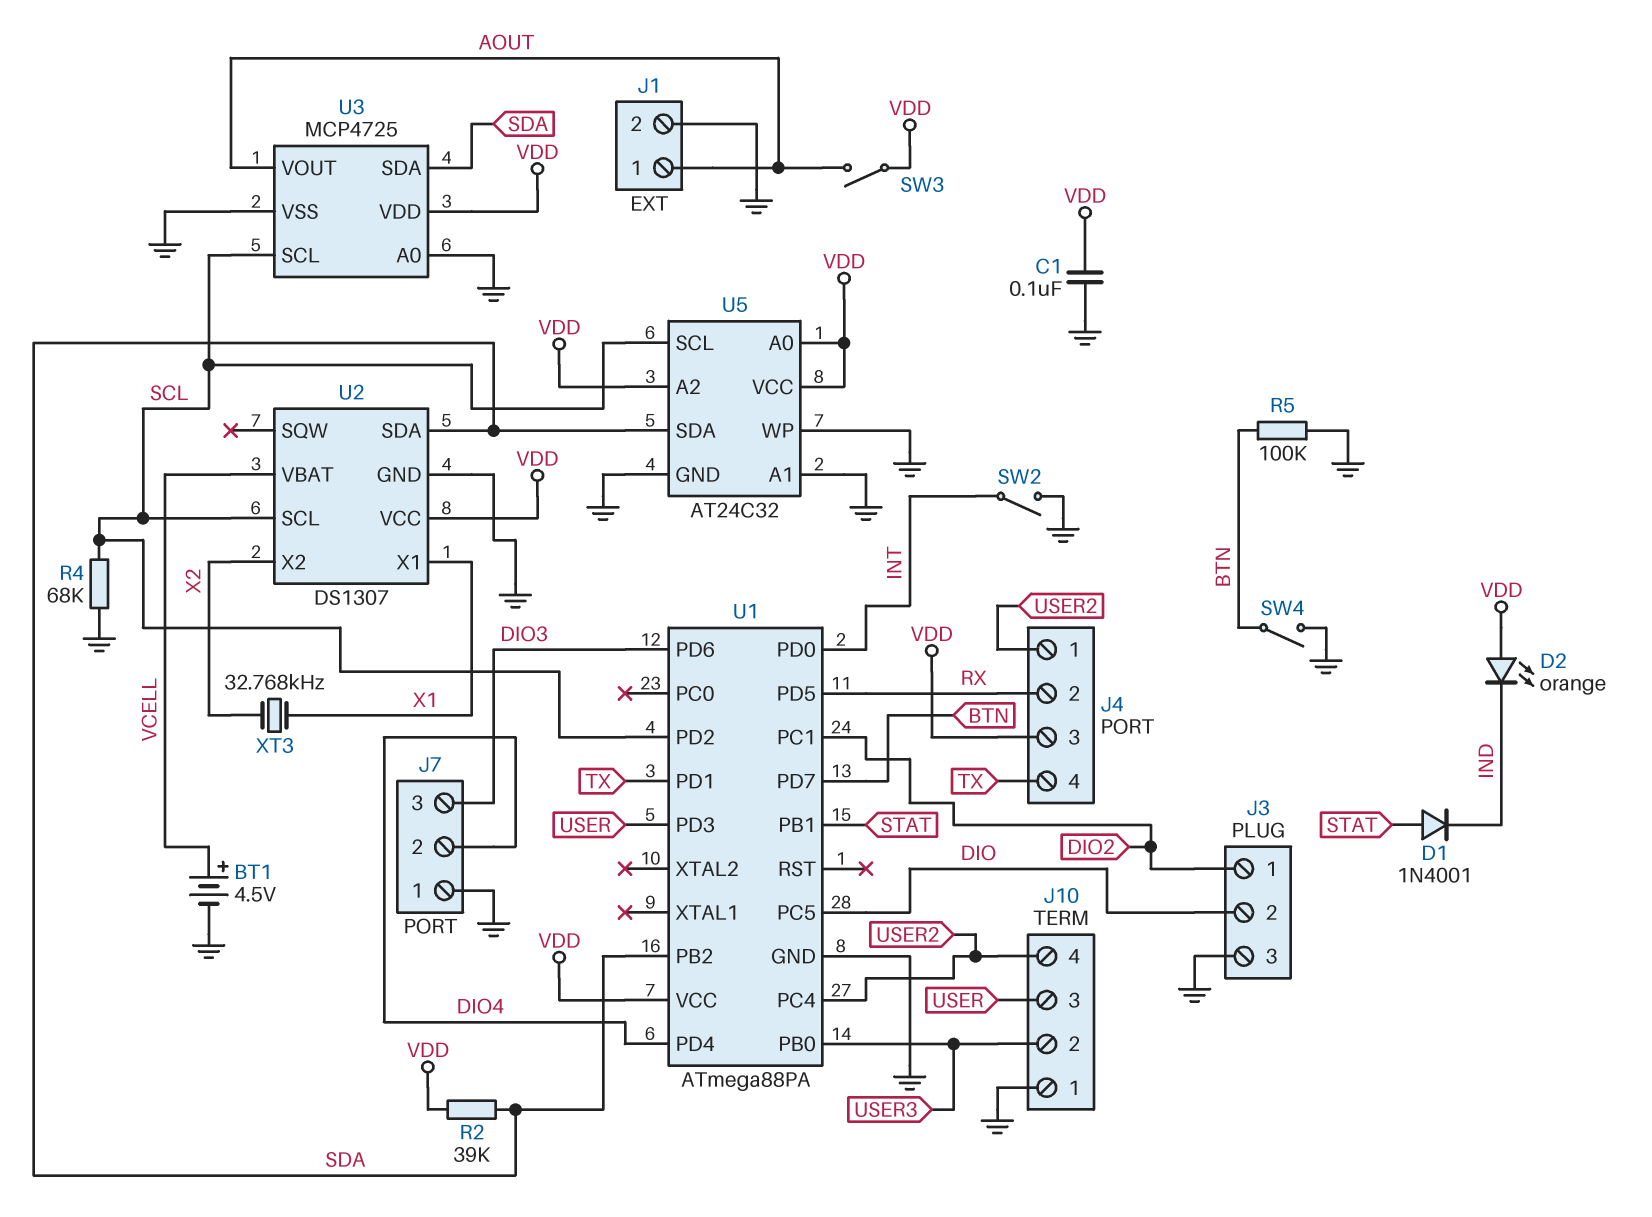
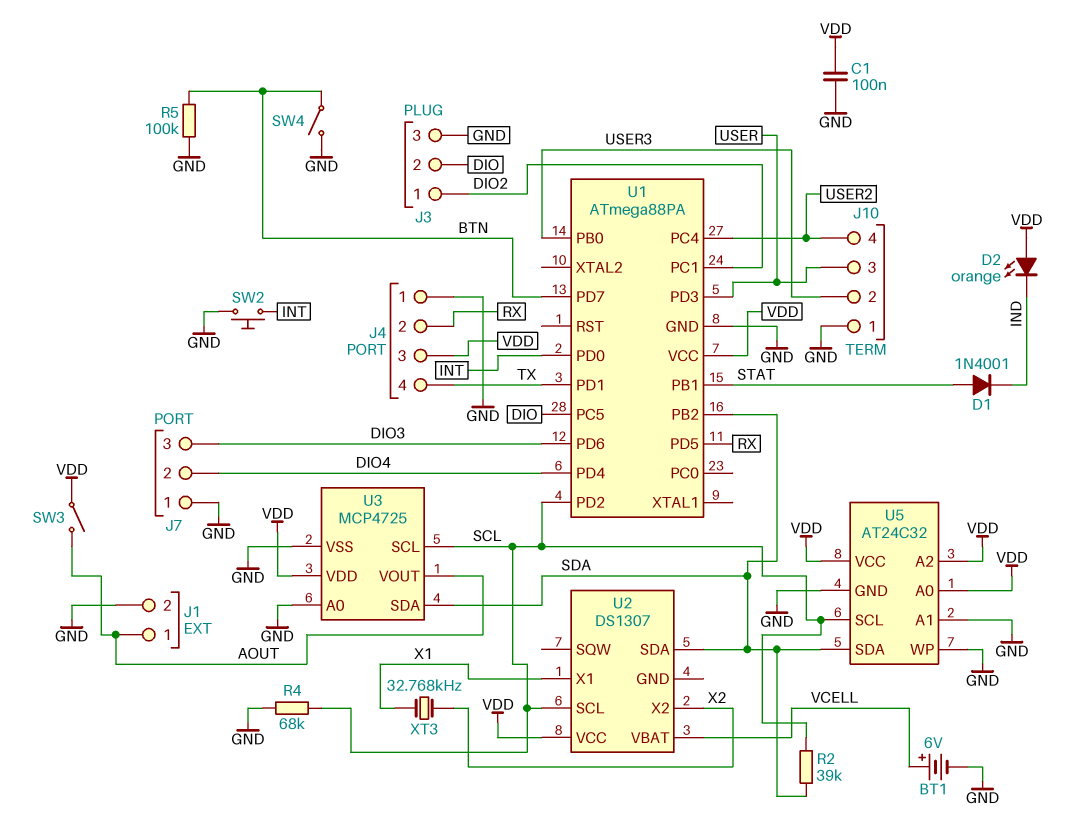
BT1: 4.5V (plus VCELL, minus GND) -> 6V (plus VCELL, minus GND)
J4 pin 1: USER2 -> GND
R2: 39k (SDA, VDD) -> 39k (SCL, SDA)
SW2: switch (GND, INT) -> button (GND, INT)
U2 pin GND: GND -> none

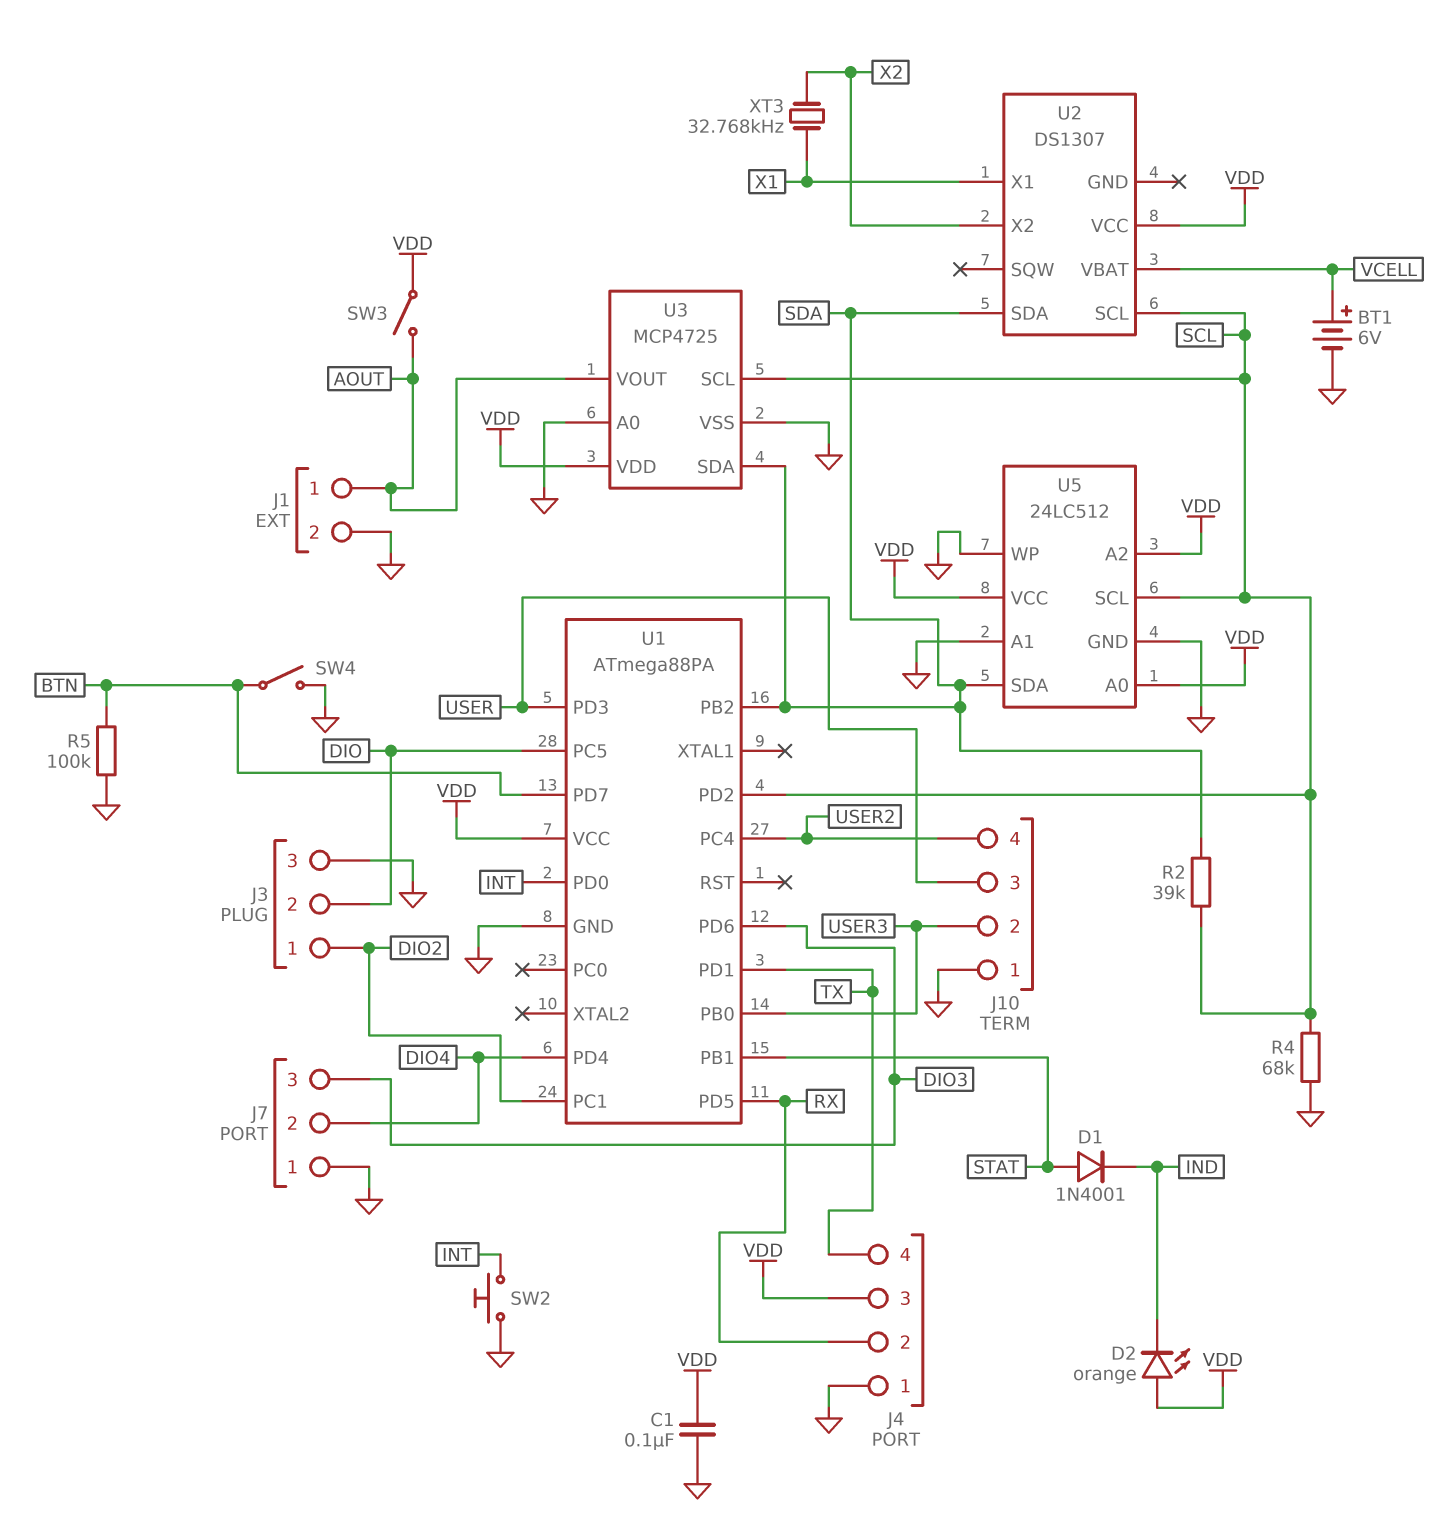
U5: AT24C32 -> 24LC512

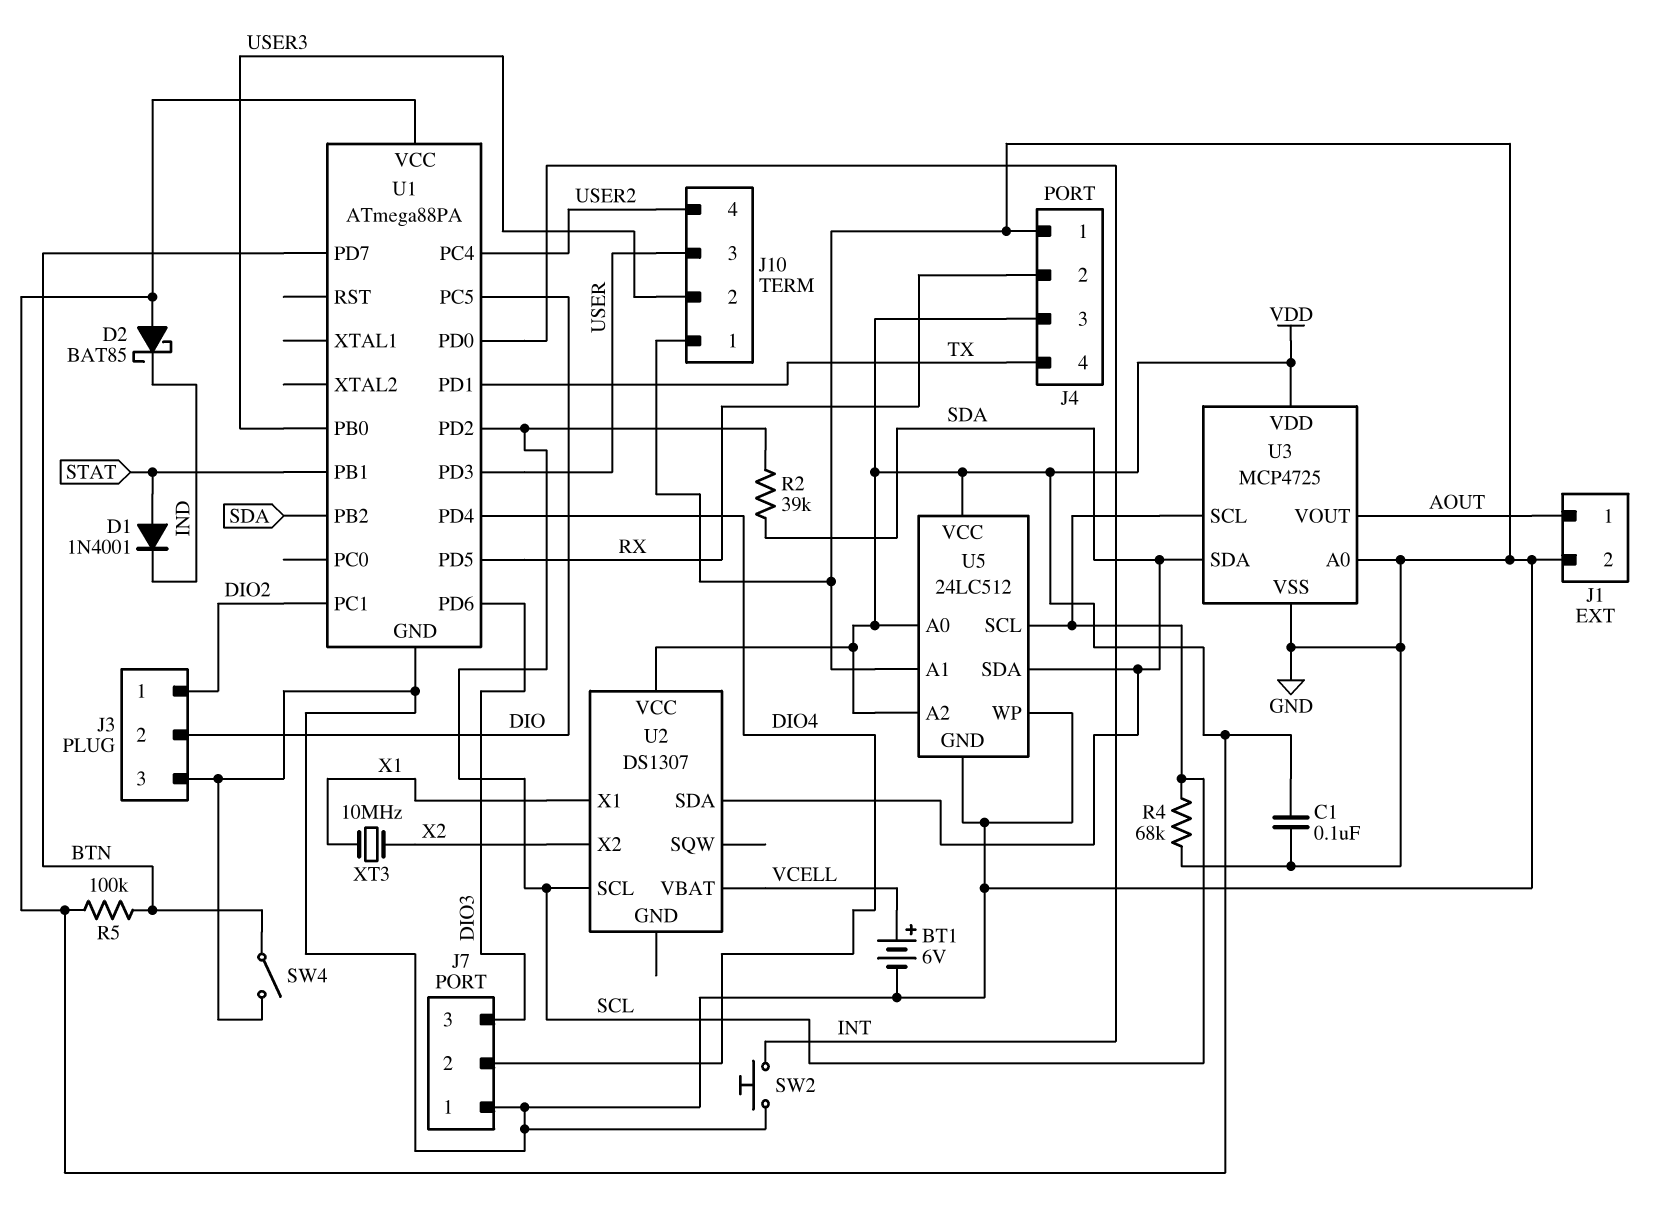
D2: LED orange (A VDD, K IND) -> schottky BAT85 (A VDD, K IND)
R5: 100k (BTN, GND) -> 100k (BTN, VDD)
SW3: switch (AOUT, VDD) -> none
XT3: 32.768kHz (X1, X2) -> 10MHz (X1, X2)

